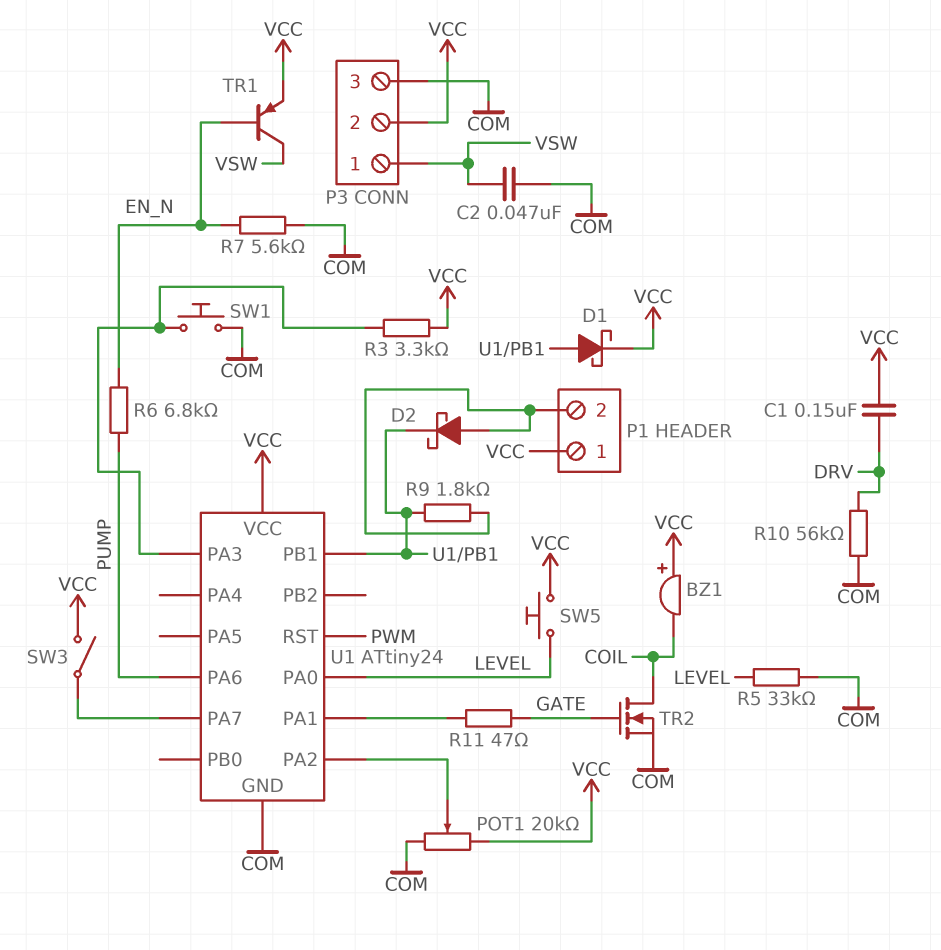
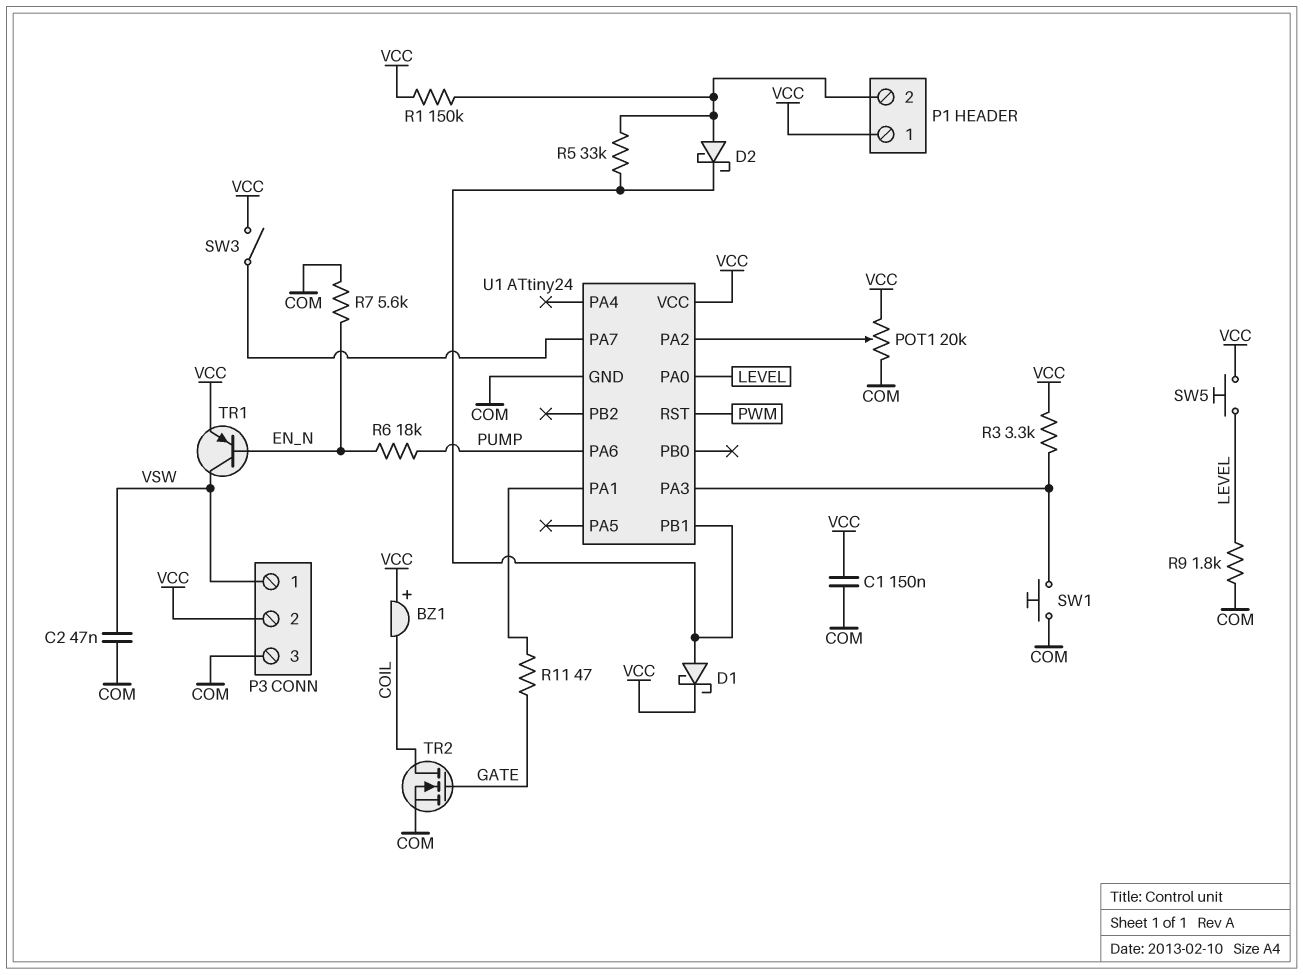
C1: 150nF (DRV, VCC) -> 150nF (COM, VCC)
R1: none -> 150k (P1/2, VCC)
R5: 33k (COM, LEVEL) -> 33k (P1/2, U1/PB1)
R6: 6.8k (EN_N, PUMP) -> 18k (EN_N, PUMP)
R9: 1.8k (P1/2, U1/PB1) -> 1.8k (COM, LEVEL)
R10: 56k (COM, DRV) -> none

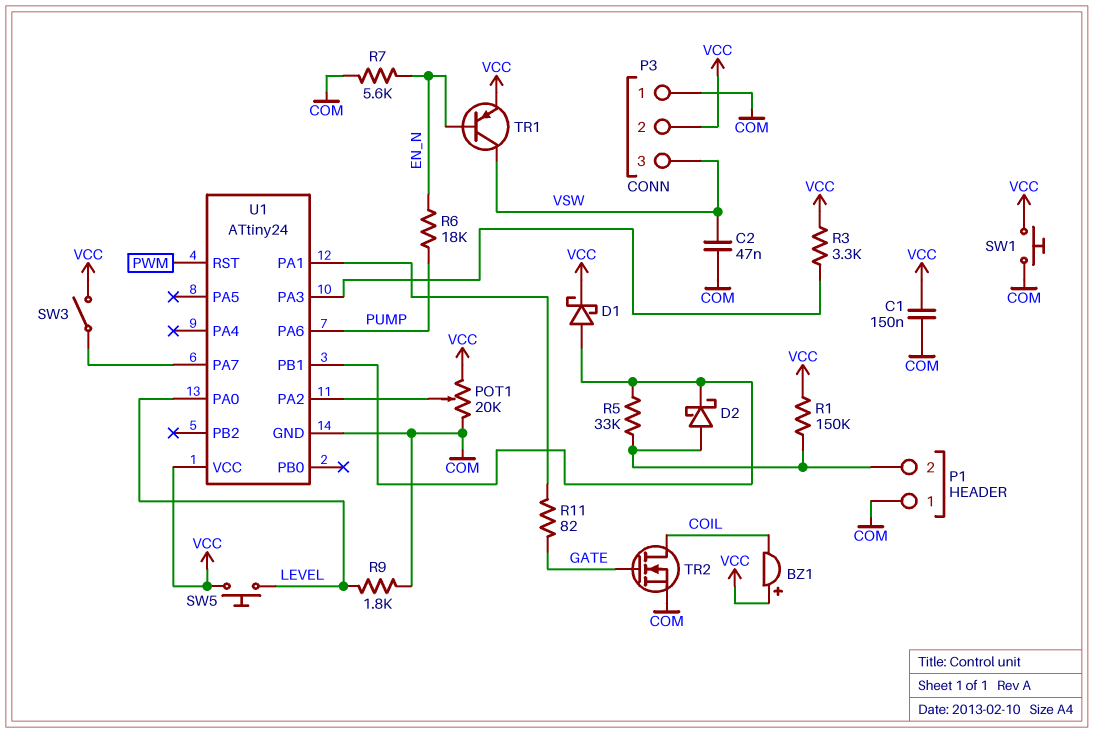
P1 pin 1: VCC -> COM
P3 pin 1: VSW -> COM
P3 pin 3: COM -> VSW
R11: 47 (GATE, U1/PA1) -> 82 (GATE, U1/PA1)
SW1: button (COM, U1/PA3) -> button (COM, VCC)

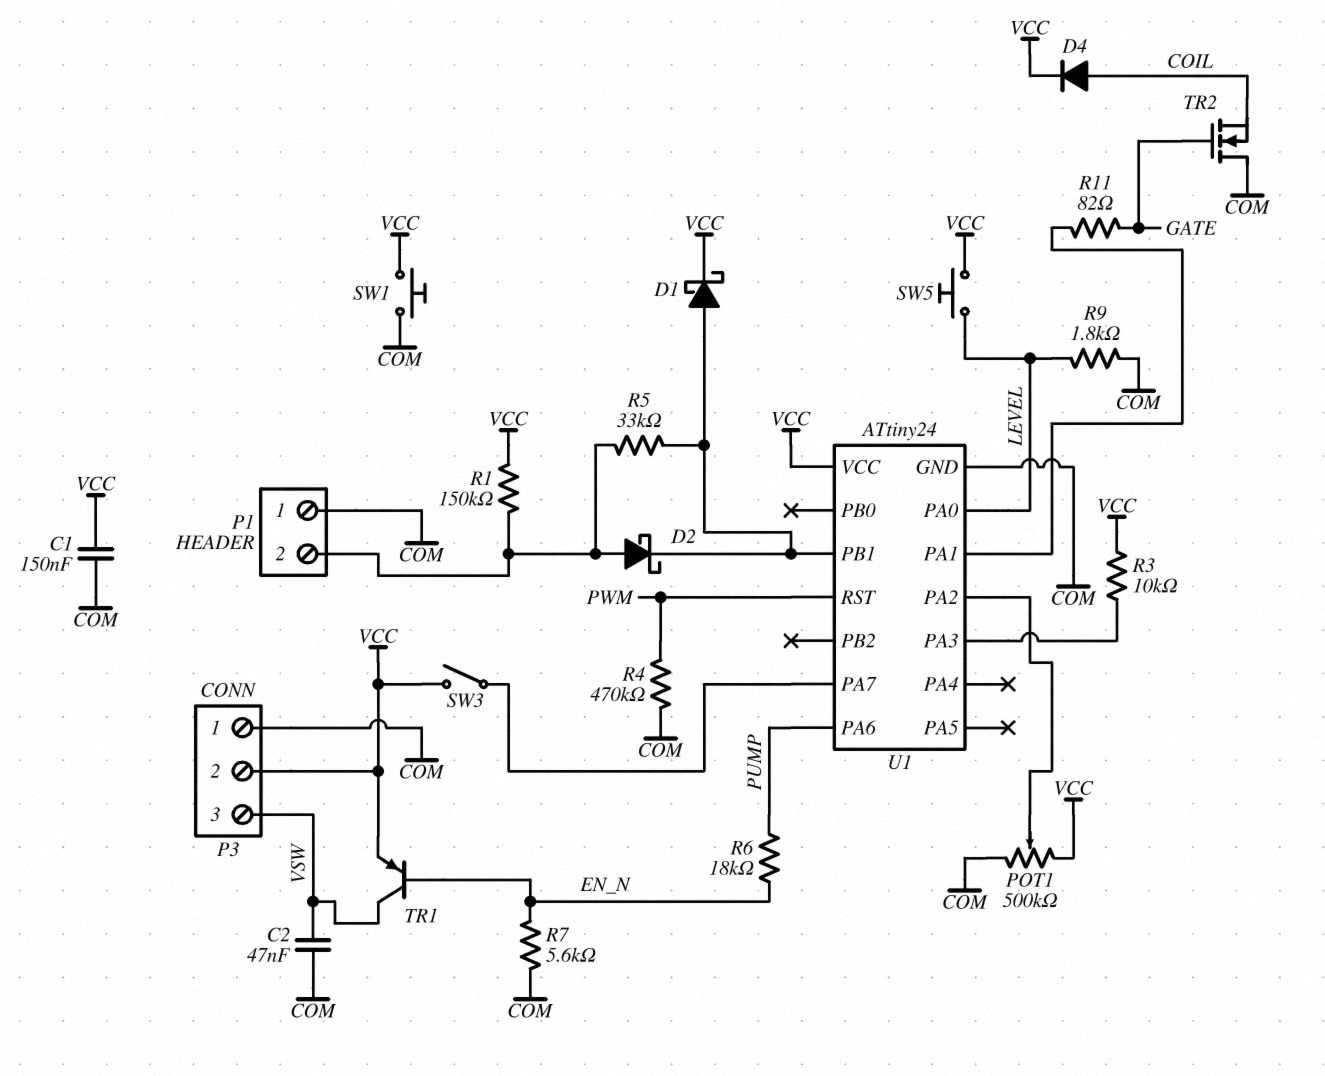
BZ1: buzzer (plus VCC, minus COIL) -> none
D4: none -> diode (A COIL, K VCC)
POT1: 20k (COM, VCC, wiper U1/PA2) -> 500k (COM, VCC, wiper U1/PA2)
R3: 3.3k (U1/PA3, VCC) -> 10k (U1/PA3, VCC)
R4: none -> 470k (COM, PWM)
TR2: NMOS (G GATE, D COIL, S COM) -> NMOS (G GATE, D COM, S COIL)

